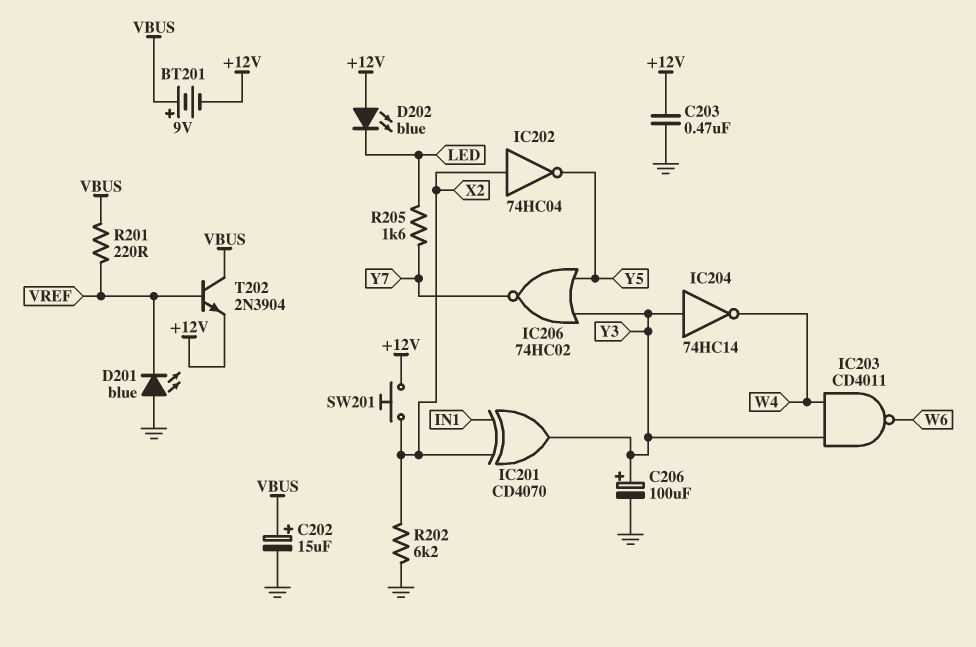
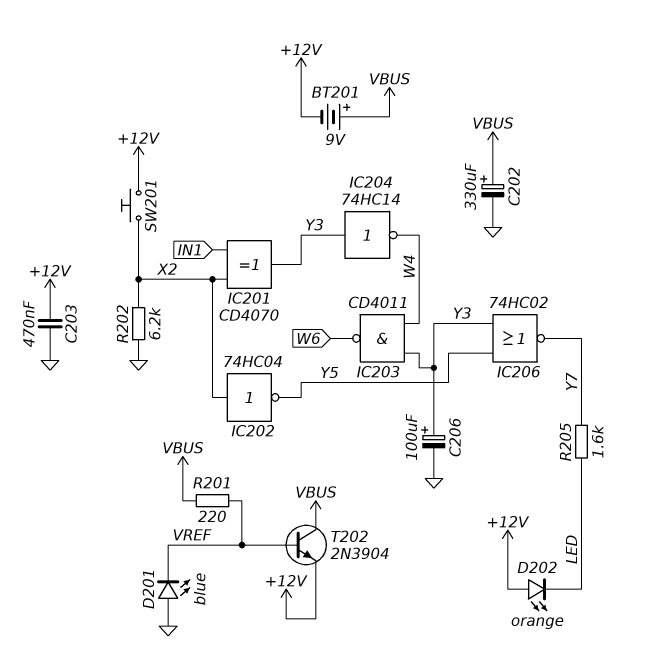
C202: 15uF (plus VBUS, minus GND) -> 330uF (plus VBUS, minus GND)
D202: LED blue (A +12V, K LED) -> LED orange (A +12V, K LED)

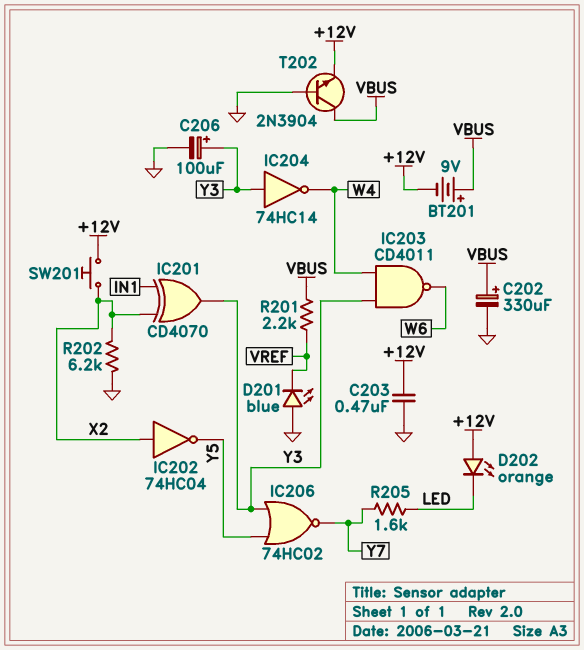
R201: 220 (VBUS, VREF) -> 2.2k (VBUS, VREF)
T202: NPN 2N3904 (B VREF, C VBUS, E +12V) -> NPN 2N3904 (B GND, C VBUS, E +12V)

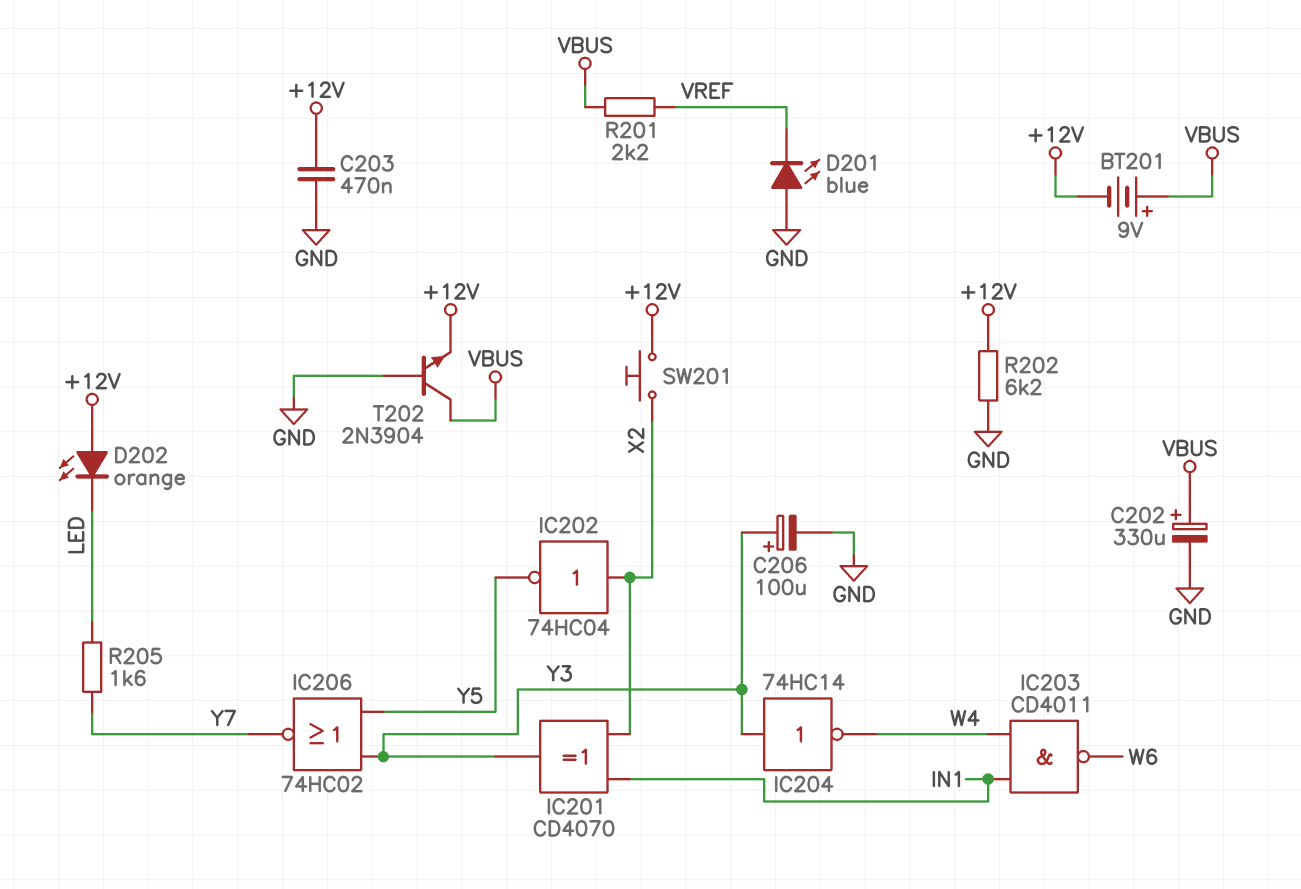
IC203: NAND CD4011 (in W4, in Y3, out W6) -> NAND CD4011 (in IN1, in W4, out W6)
R202: 6.2k (GND, X2) -> 6.2k (+12V, GND)

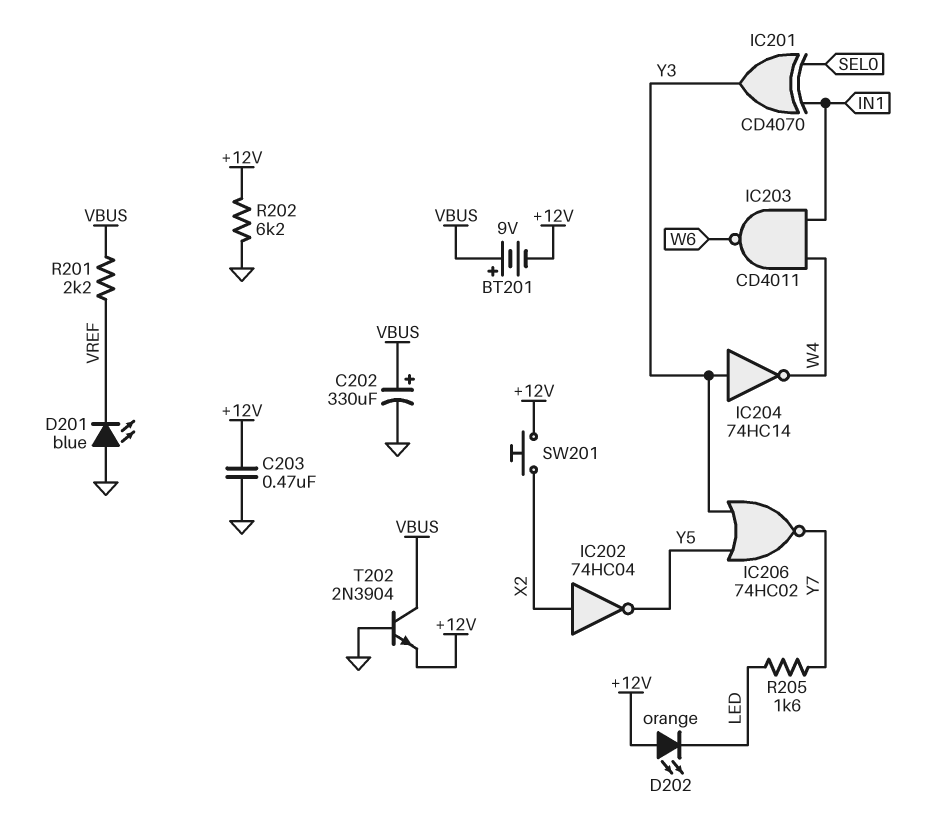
C206: 100uF (plus Y3, minus GND) -> none
IC201: XOR CD4070 (in IN1, in X2, out Y3) -> XOR CD4070 (in IN1, in SEL0, out Y3)

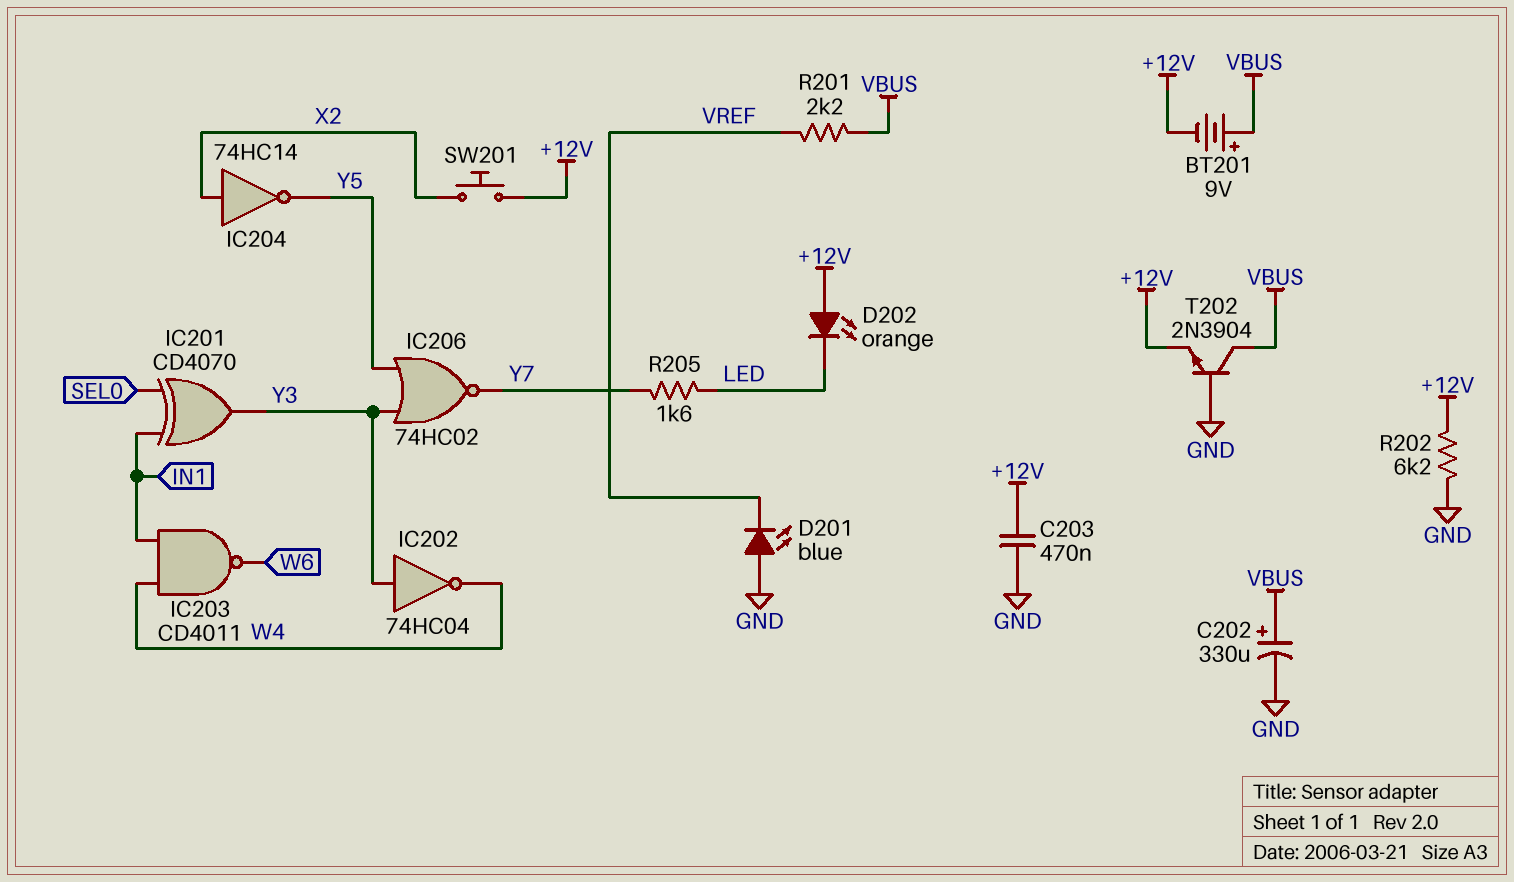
IC202: NOT 74HC04 (in X2, out Y5) -> NOT 74HC04 (in Y3, out W4)
IC204: NOT 74HC14 (in Y3, out W4) -> NOT 74HC14 (in X2, out Y5)

